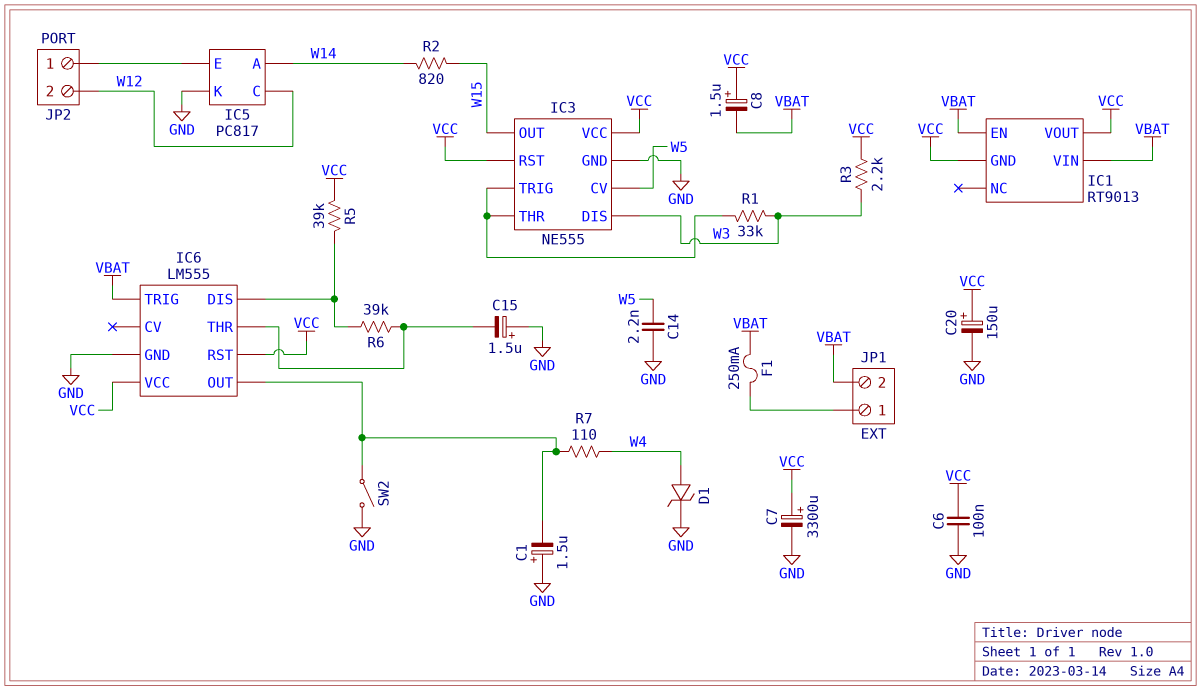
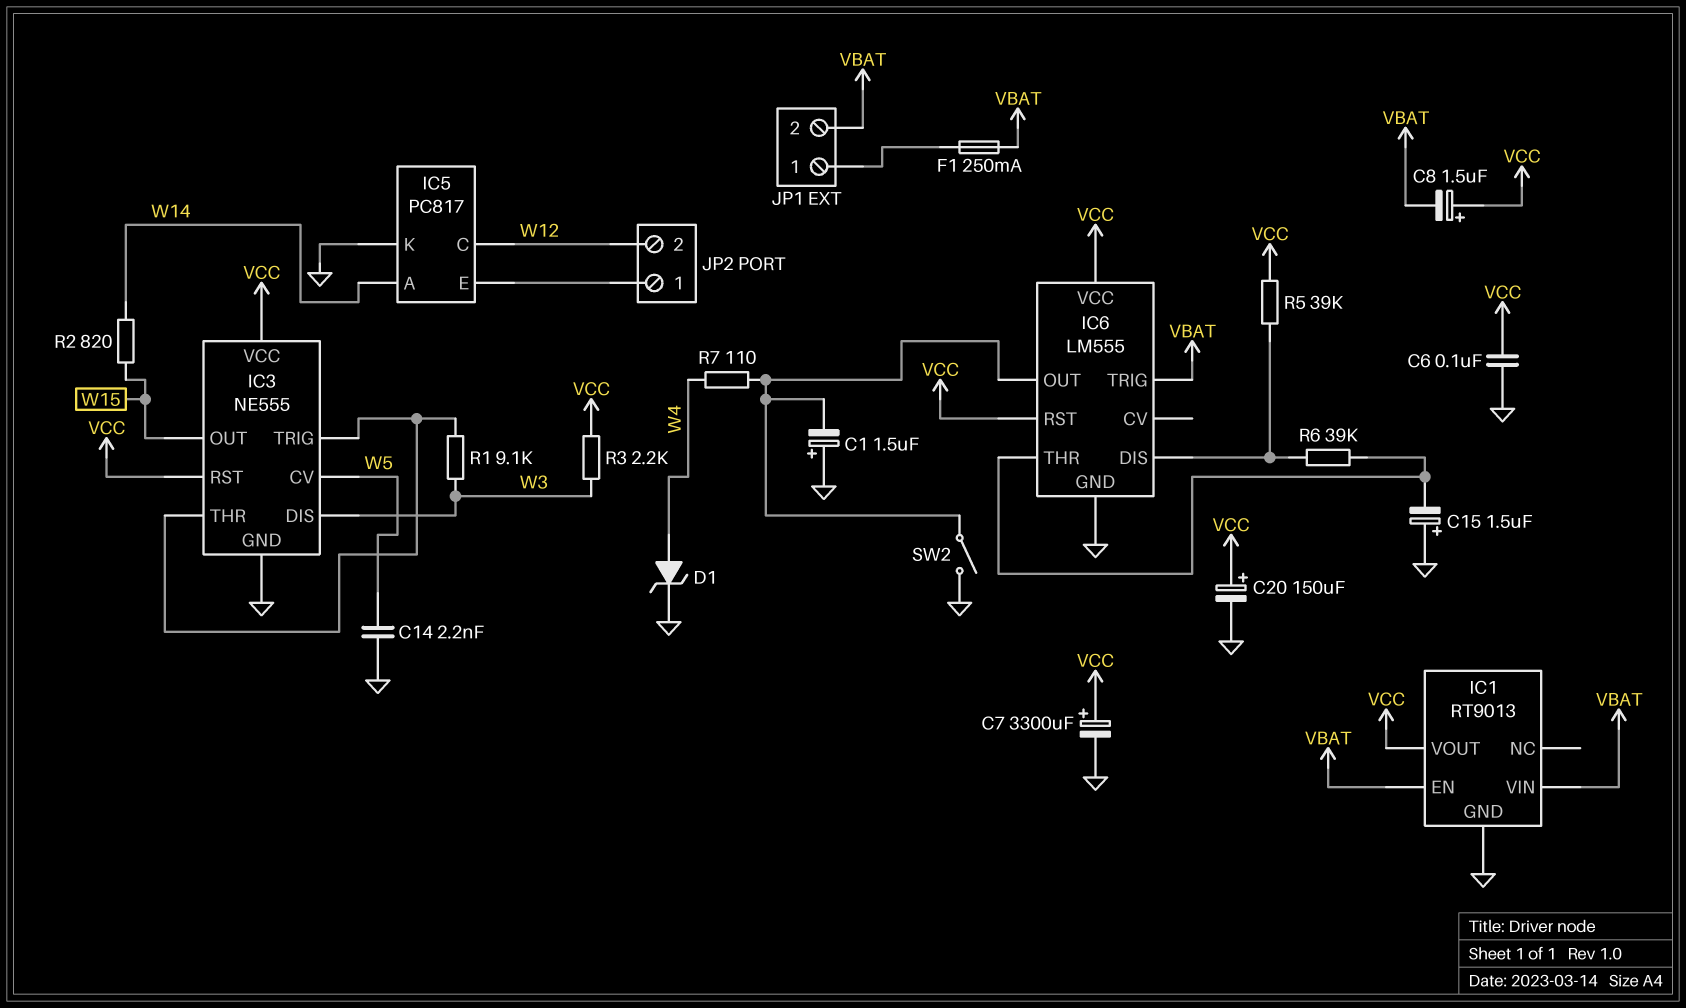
IC1 pin GND: VCC -> GND
R1: 33k (IC3/THR, W3) -> 9.1k (IC3/THR, W3)

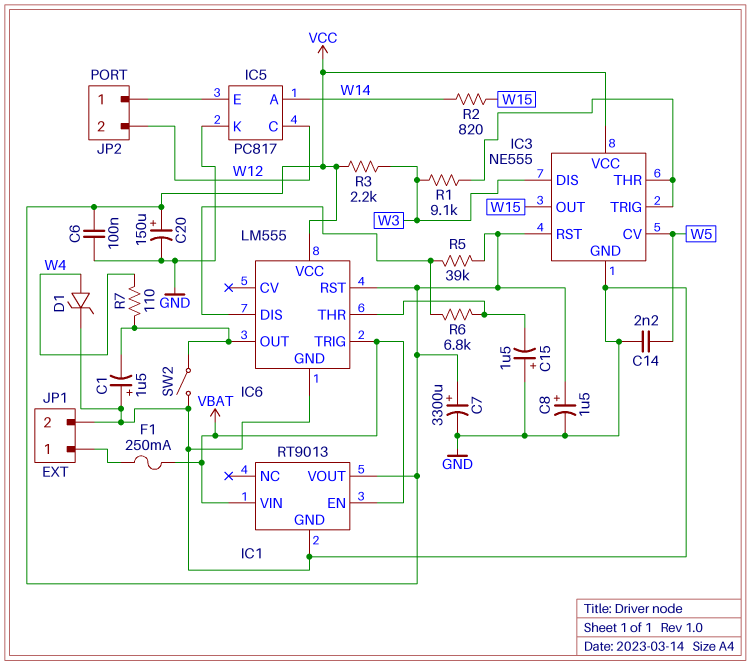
C8: 1.5uF (plus VCC, minus VBAT) -> 1.5uF (plus VCC, minus GND)
JP1 pin 2: VBAT -> GND
R6: 39k (IC6/DIS, IC6/THR) -> 6.8k (IC6/DIS, IC6/THR)

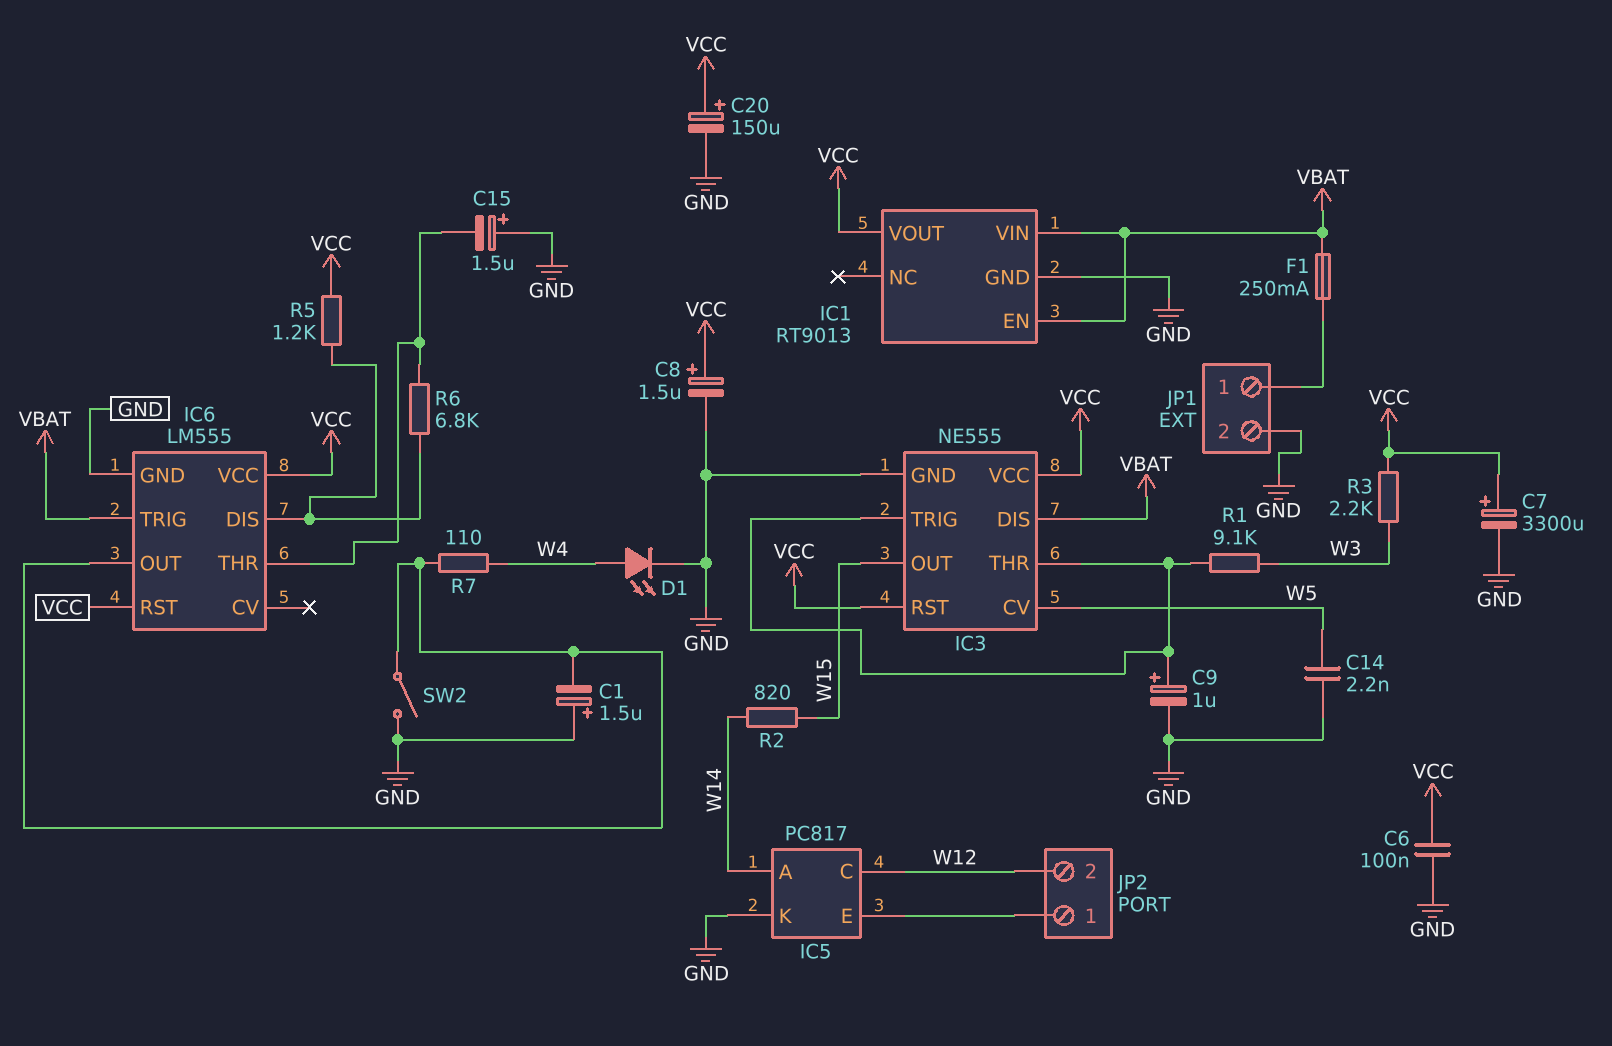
C9: none -> 1uF (plus IC3/THR, minus GND)
D1: zener (A W4, K GND) -> LED (A W4, K GND)
IC3 pin DIS: W3 -> VBAT
R5: 39k (IC6/DIS, VCC) -> 1.2k (IC6/DIS, VCC)

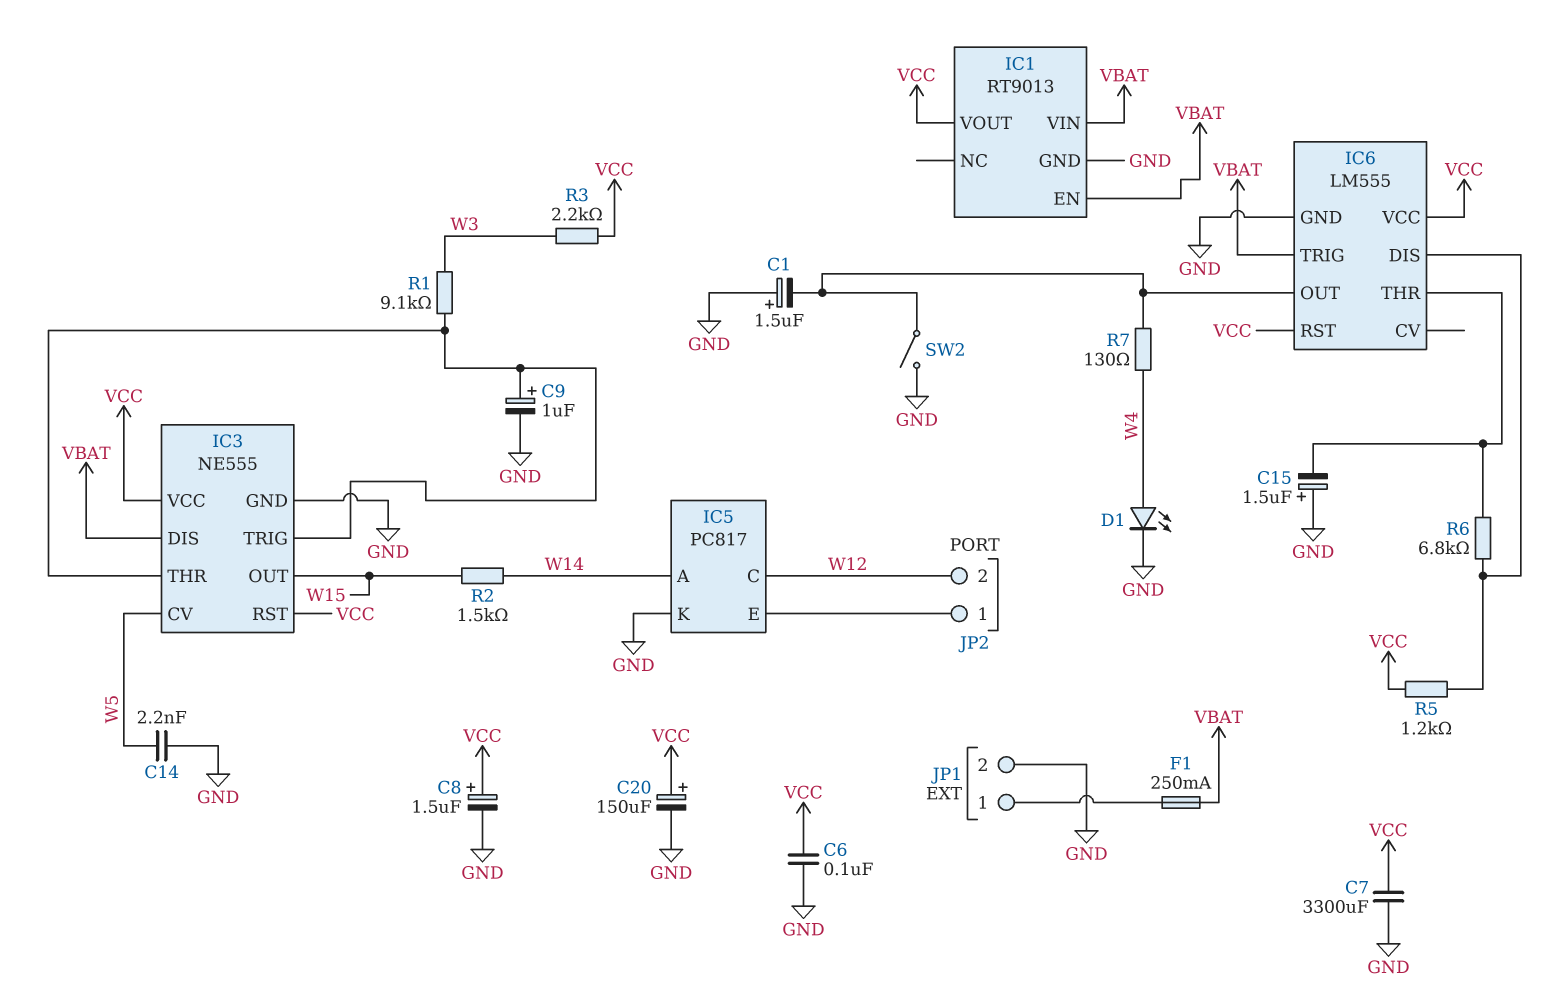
C7: 3300uF (plus VCC, minus GND) -> 3300uF (GND, VCC)
R2: 820 (W14, W15) -> 1.5k (W14, W15)
R7: 110 (IC6/OUT, W4) -> 130 (IC6/OUT, W4)

